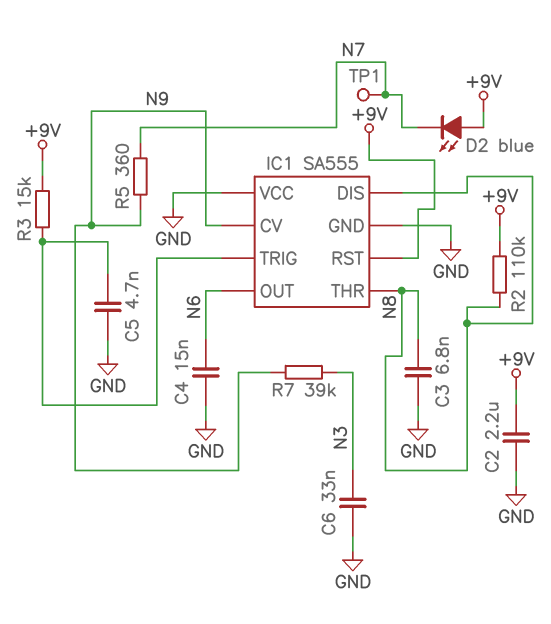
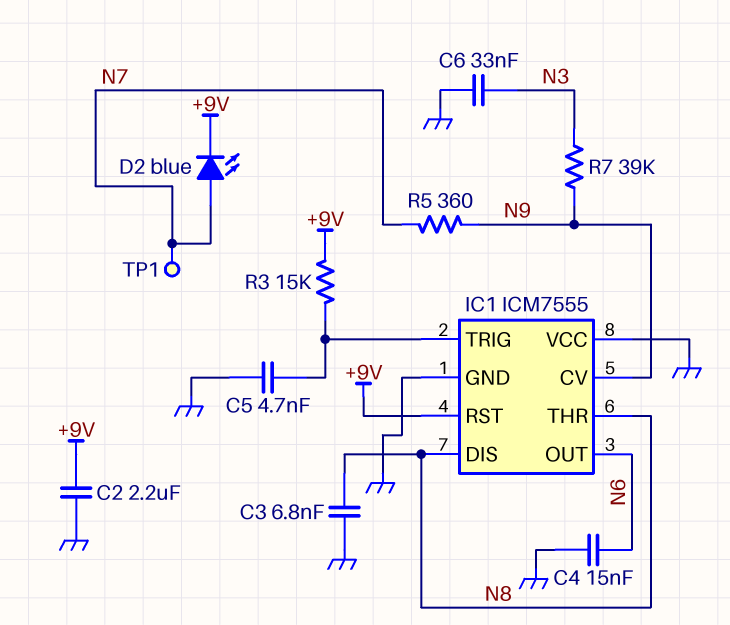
D2: LED blue (A +9V, K N7) -> LED blue (A N7, K +9V)
IC1: SA555 -> ICM7555
R2: 110k (+9V, N8) -> none

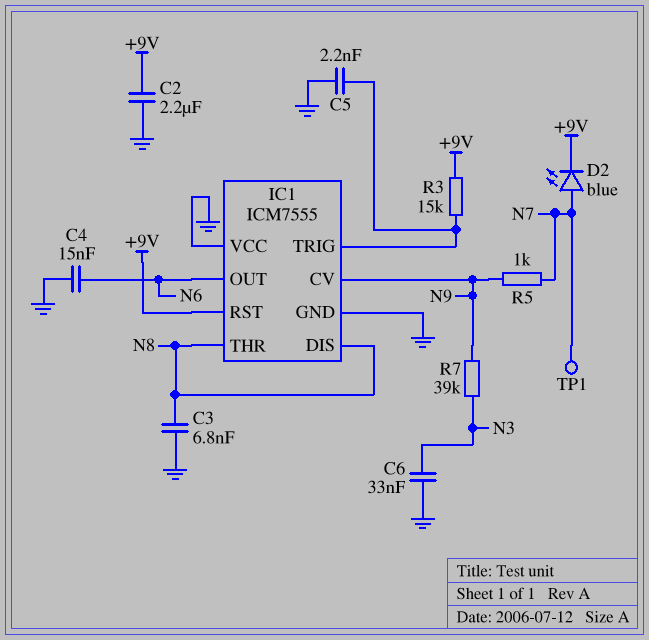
C5: 4.7nF (GND, IC1/TRIG) -> 2.2nF (GND, IC1/TRIG)
R5: 360 (N7, N9) -> 1k (N7, N9)

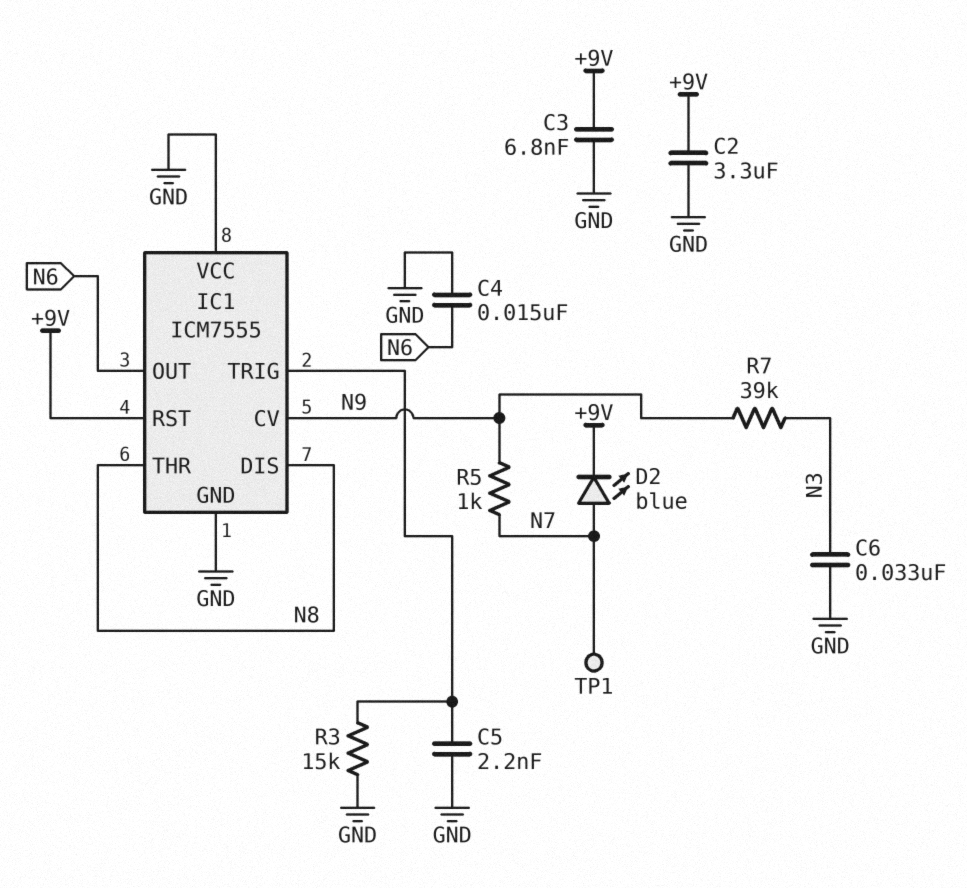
C2: 2.2uF (+9V, GND) -> 3.3uF (+9V, GND)
C3: 6.8nF (GND, N8) -> 6.8nF (+9V, GND)
R3: 15k (+9V, IC1/TRIG) -> 15k (GND, IC1/TRIG)

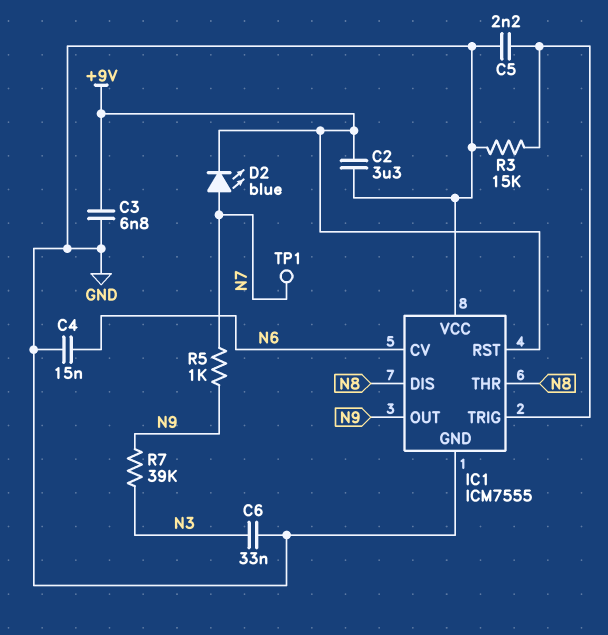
IC1 pin CV: N9 -> N6
IC1 pin OUT: N6 -> N9

